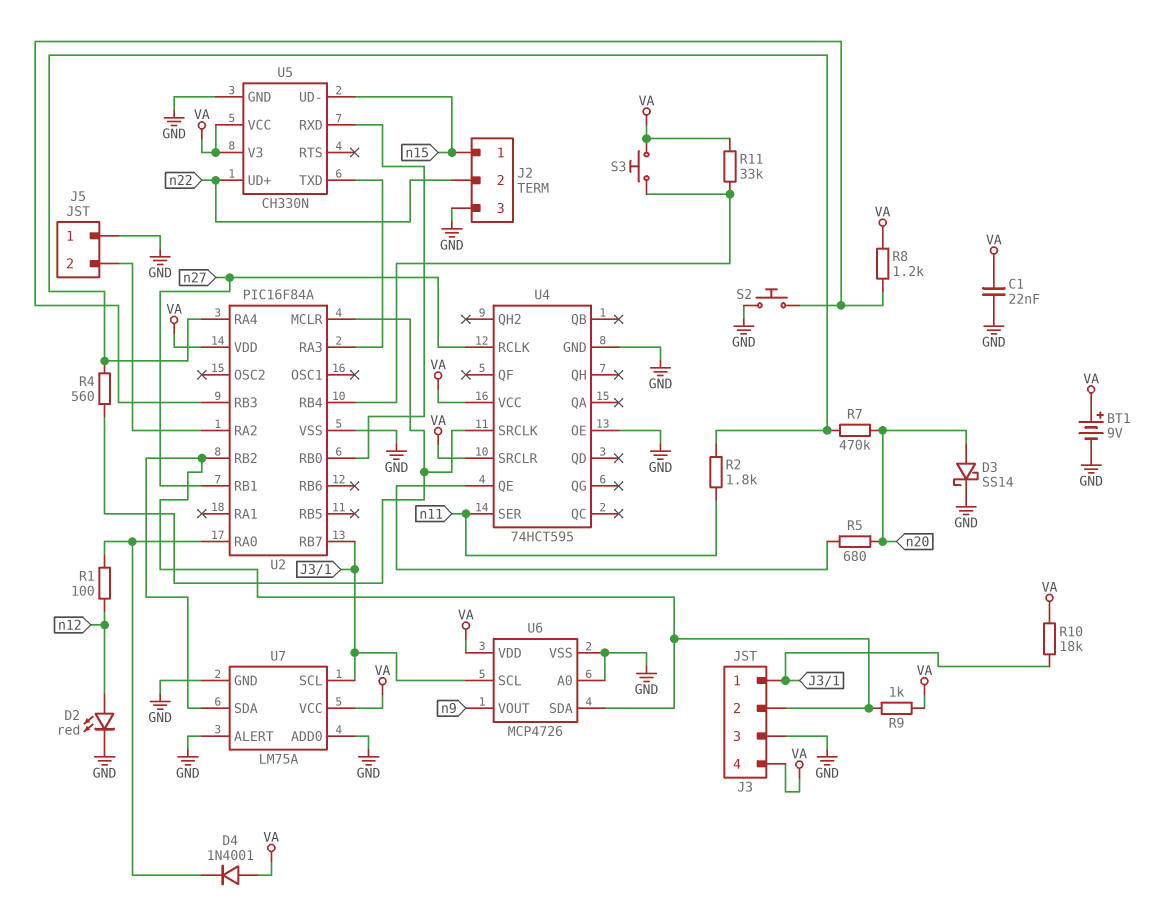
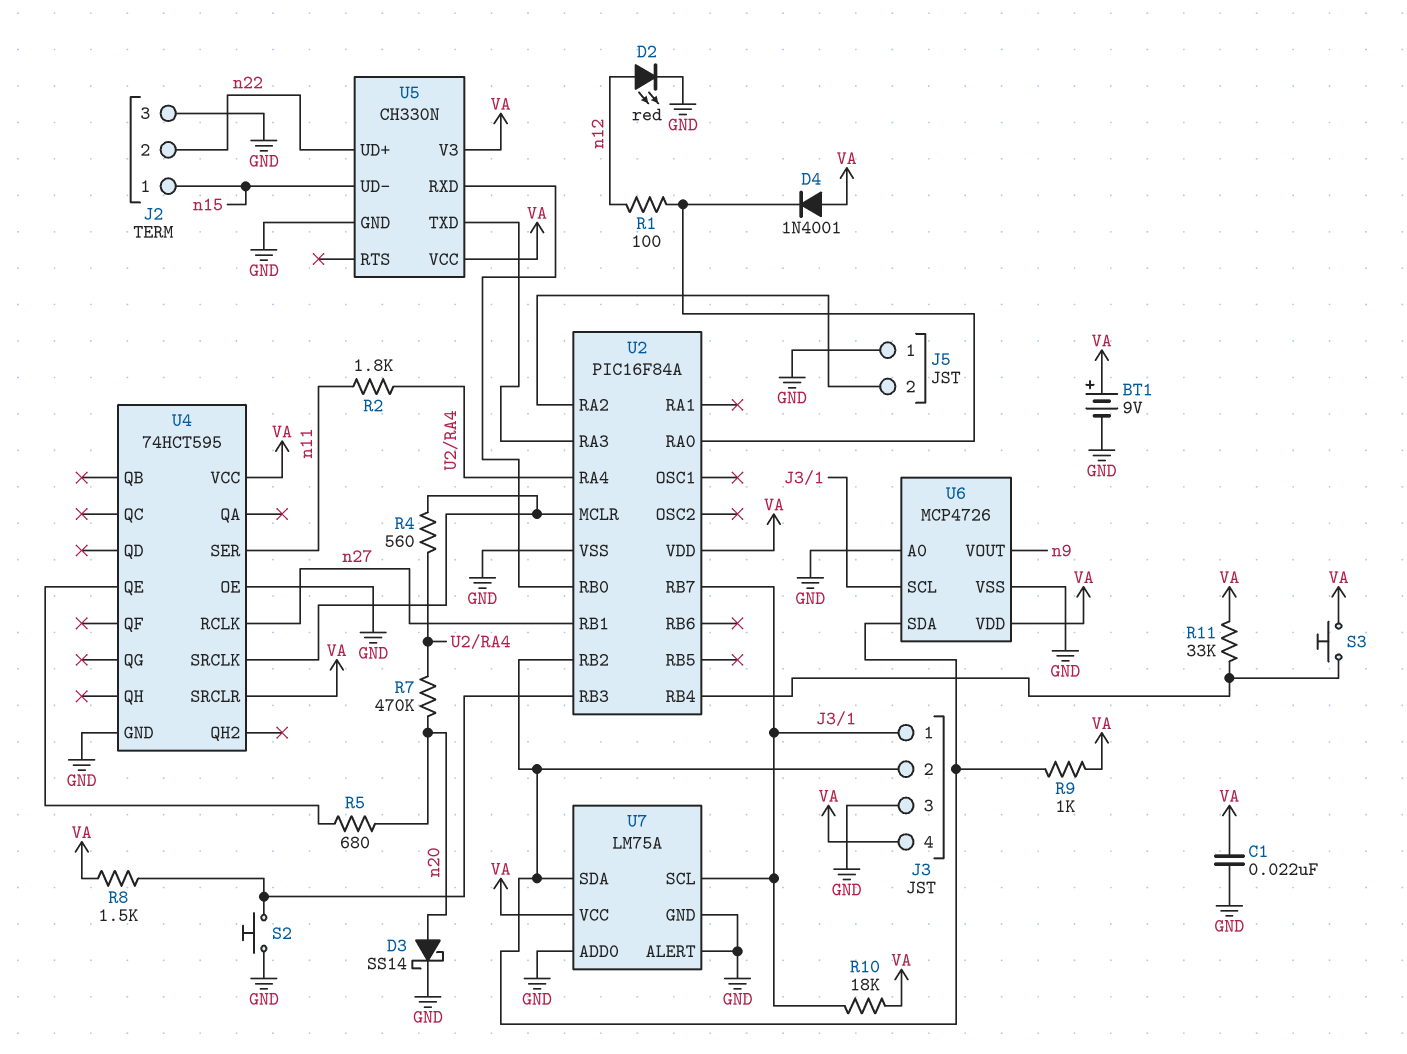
R8: 1.2k (U2/RB3, VA) -> 1.5k (U2/RB3, VA)

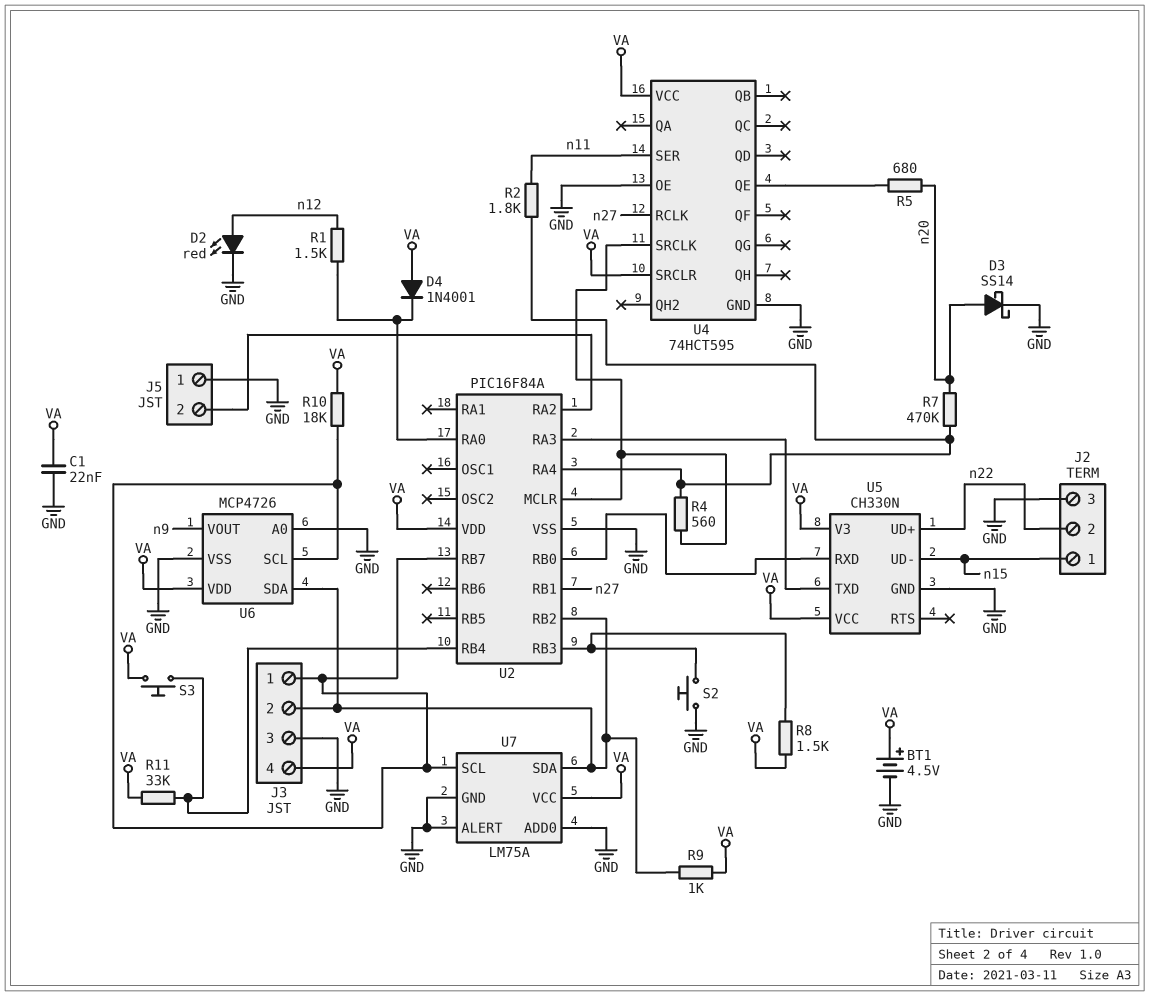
BT1: 9V (plus VA, minus GND) -> 4.5V (plus VA, minus GND)
R1: 100 (U2/RA0, n12) -> 1.5k (U2/RA0, n12)

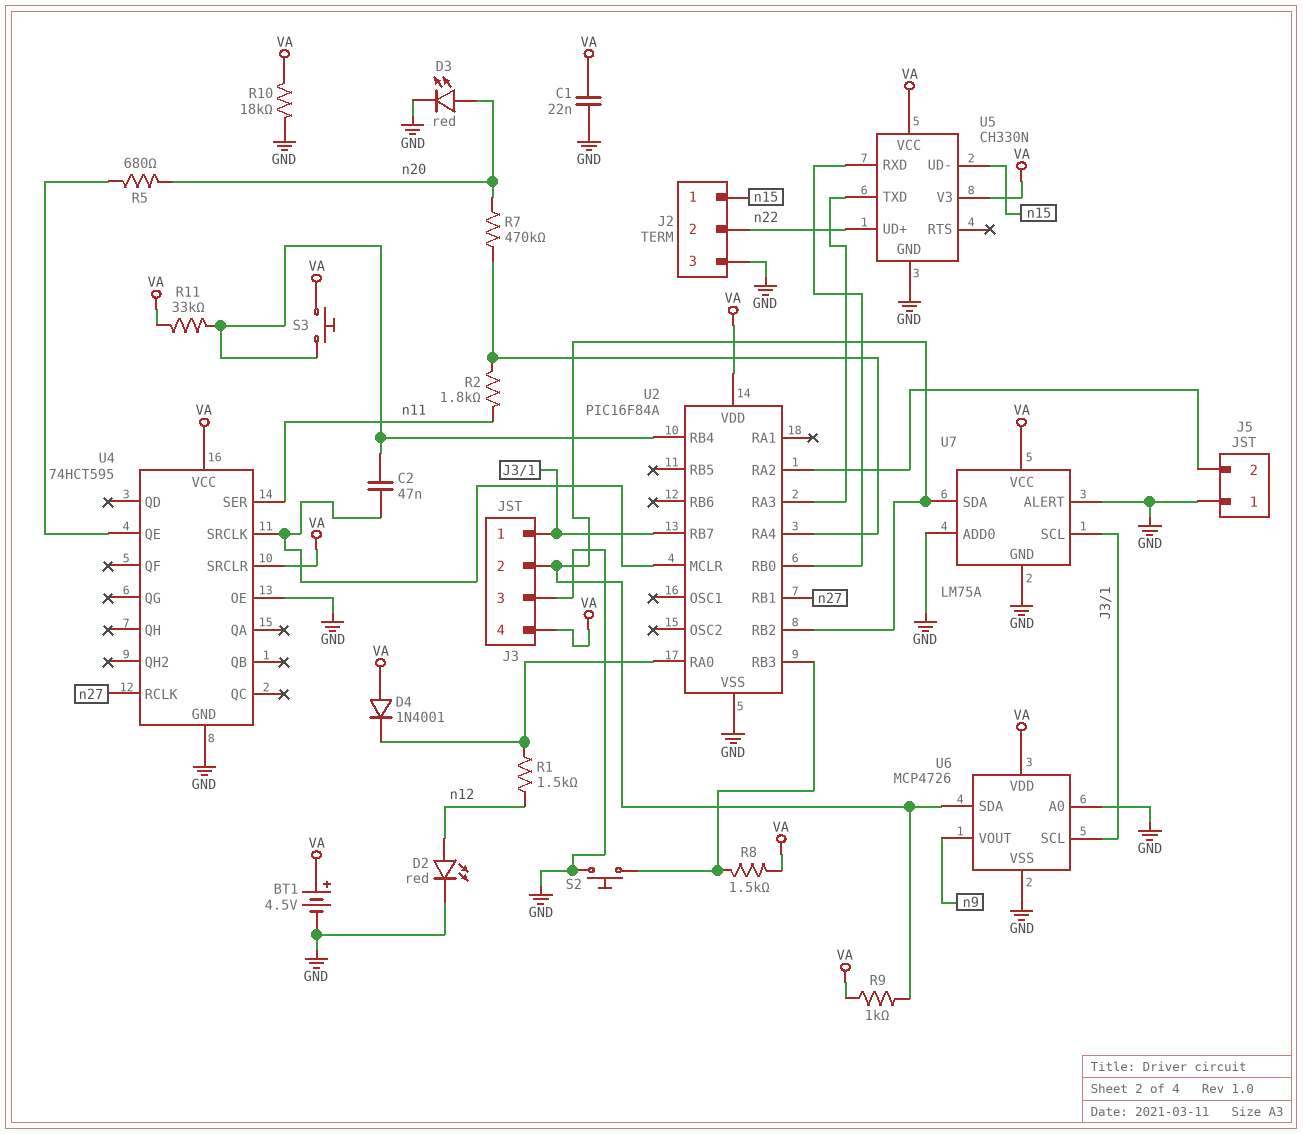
C2: none -> 47nF (U2/MCLR, U2/RB4)
D3: schottky SS14 (A n20, K GND) -> LED red (A n20, K GND)
R4: 560 (U2/MCLR, U2/RA4) -> none
R10: 18k (J3/1, VA) -> 18k (GND, VA)

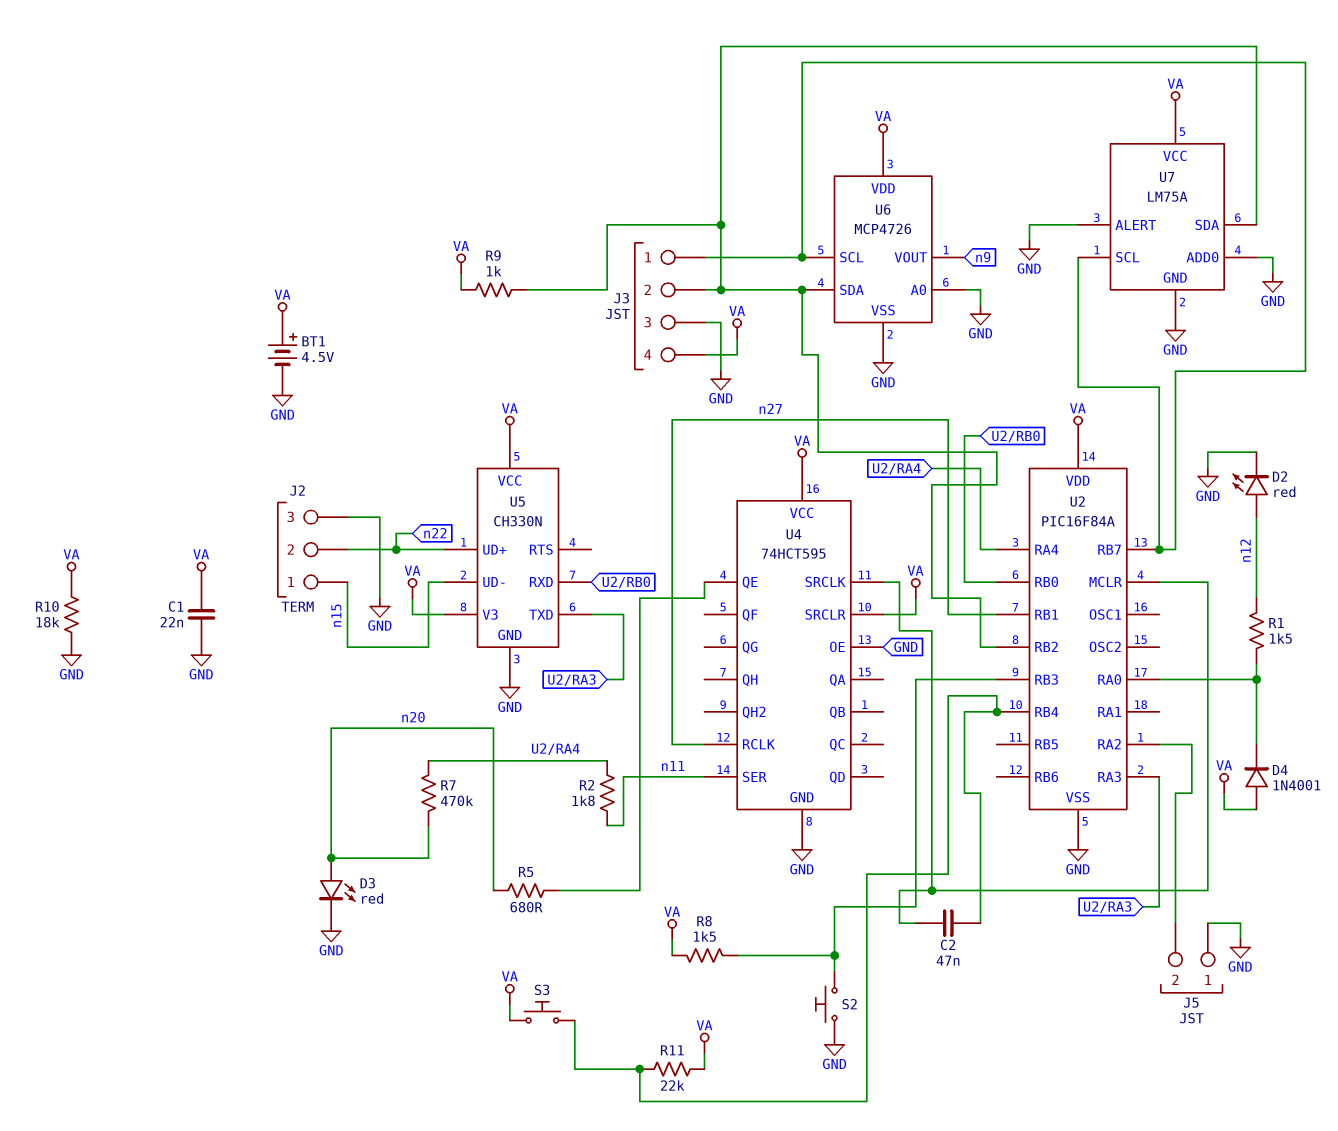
R11: 33k (U2/RB4, VA) -> 22k (U2/RB4, VA)

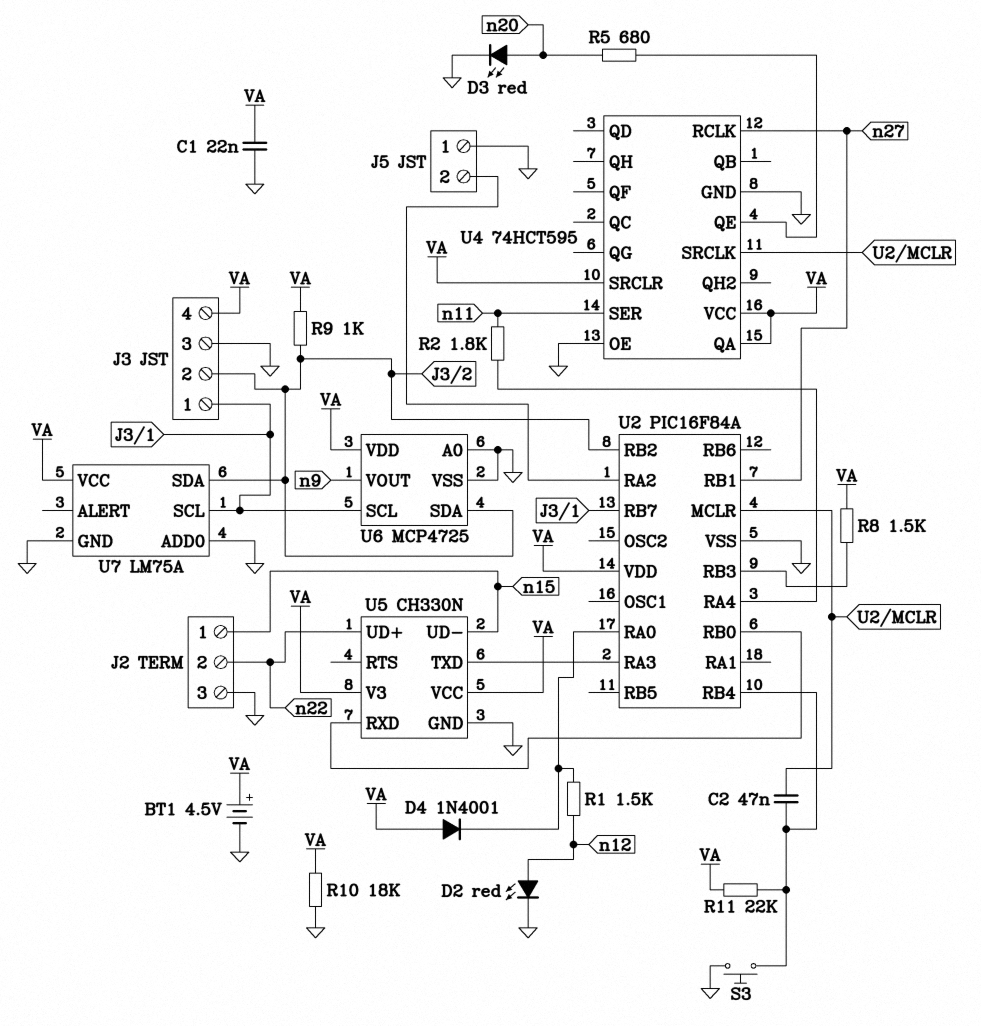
R7: 470k (U2/RA4, n20) -> none
S2: button (GND, U2/RB3) -> none
S3: button (U2/RB4, VA) -> button (GND, U2/RB4)
U4 pin QA: none -> VA
U6: MCP4726 -> MCP4725
U7 pin ALERT: GND -> none

